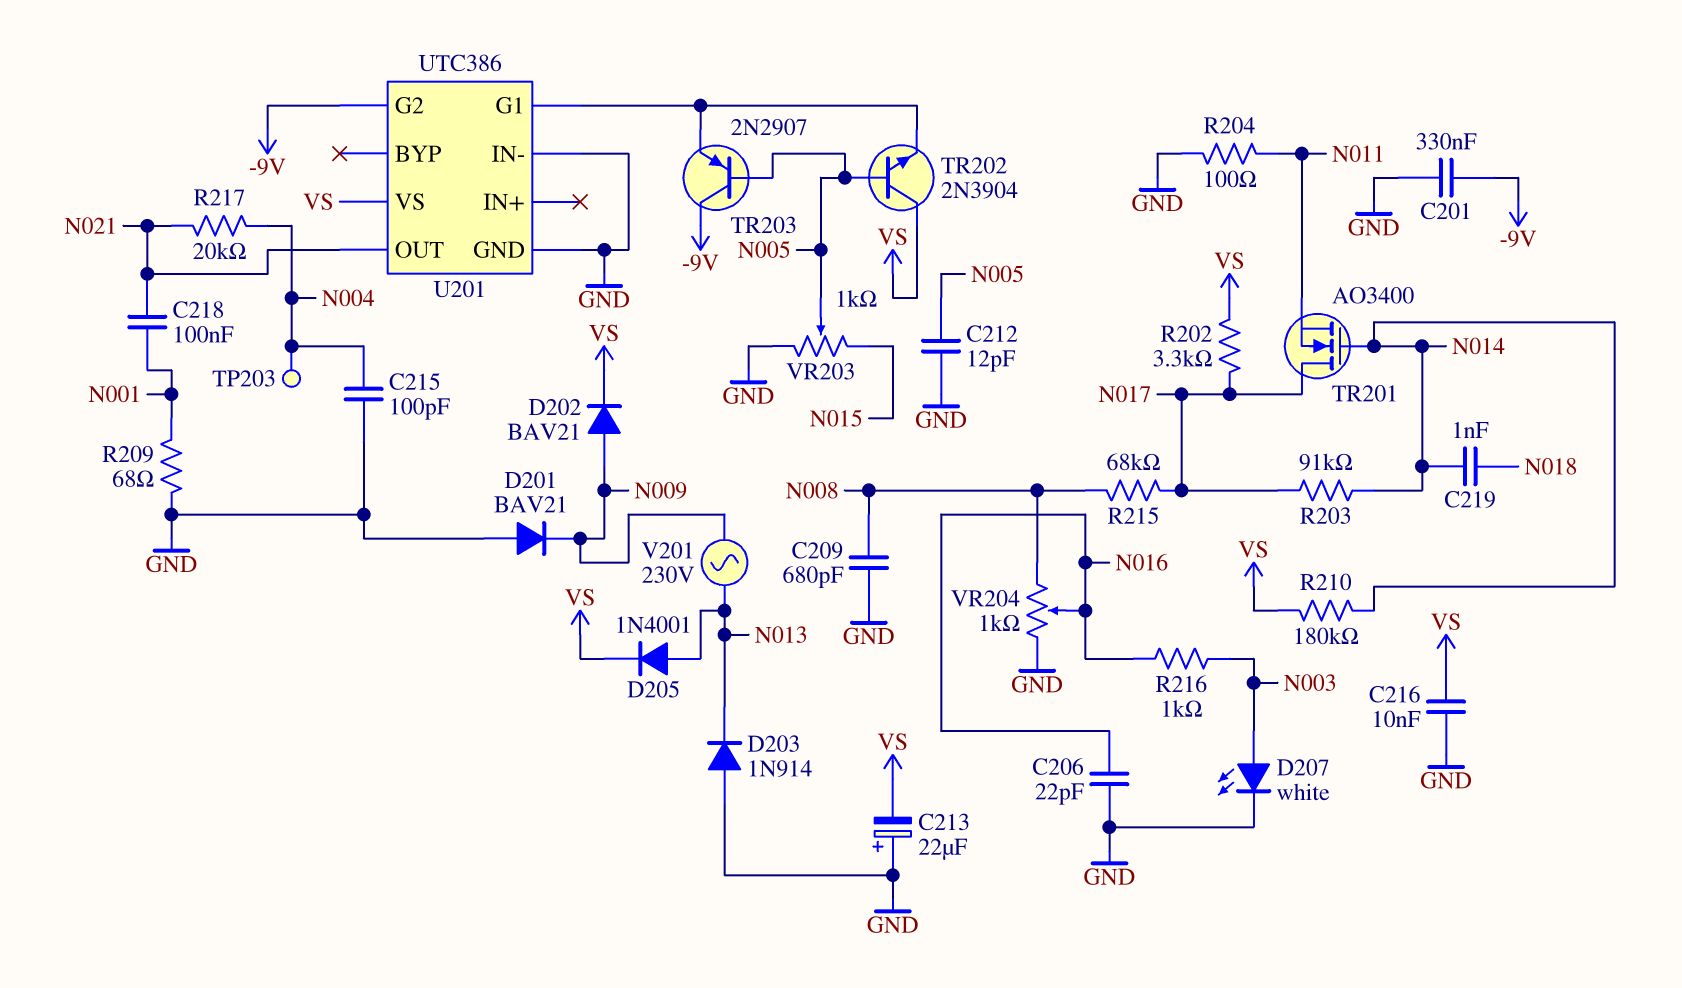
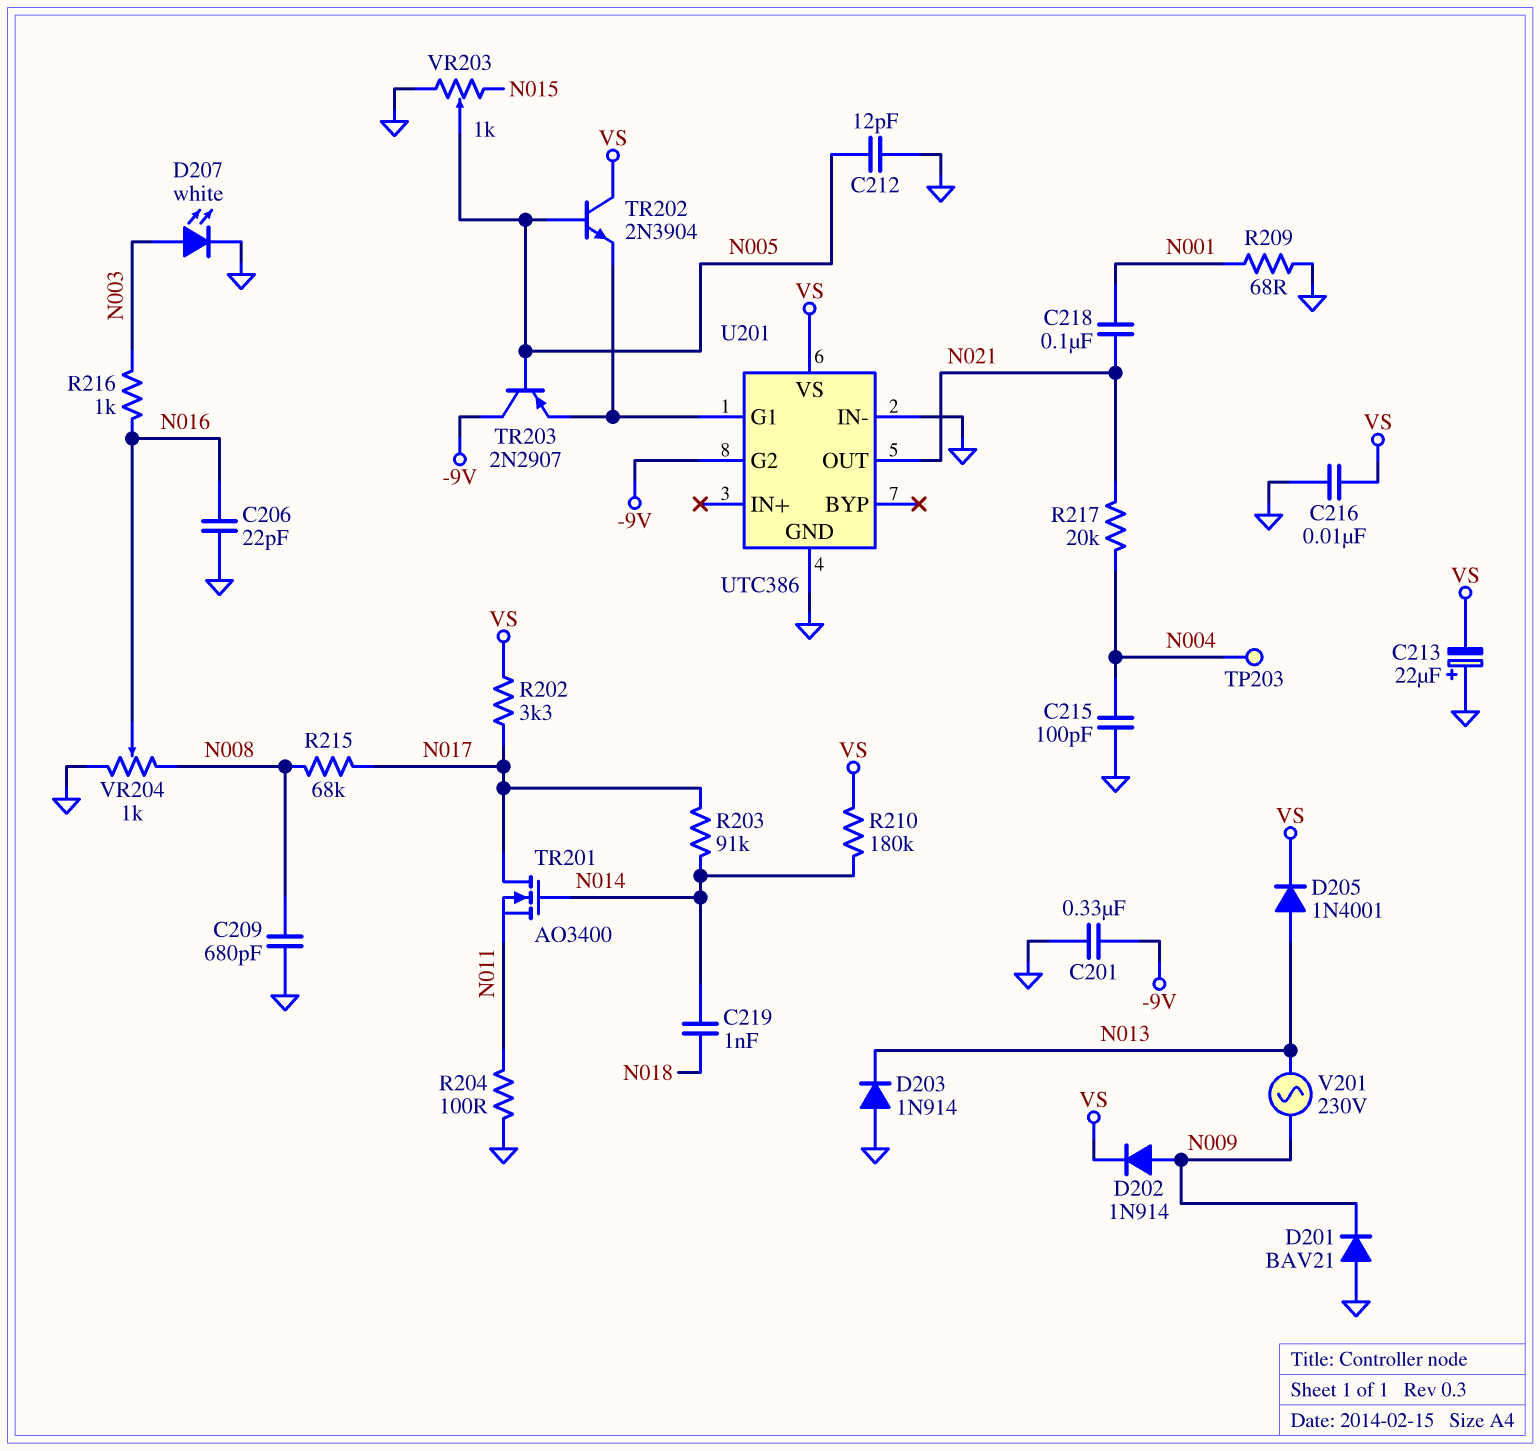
D202: diode BAV21 (A N009, K VS) -> diode 1N914 (A N009, K VS)

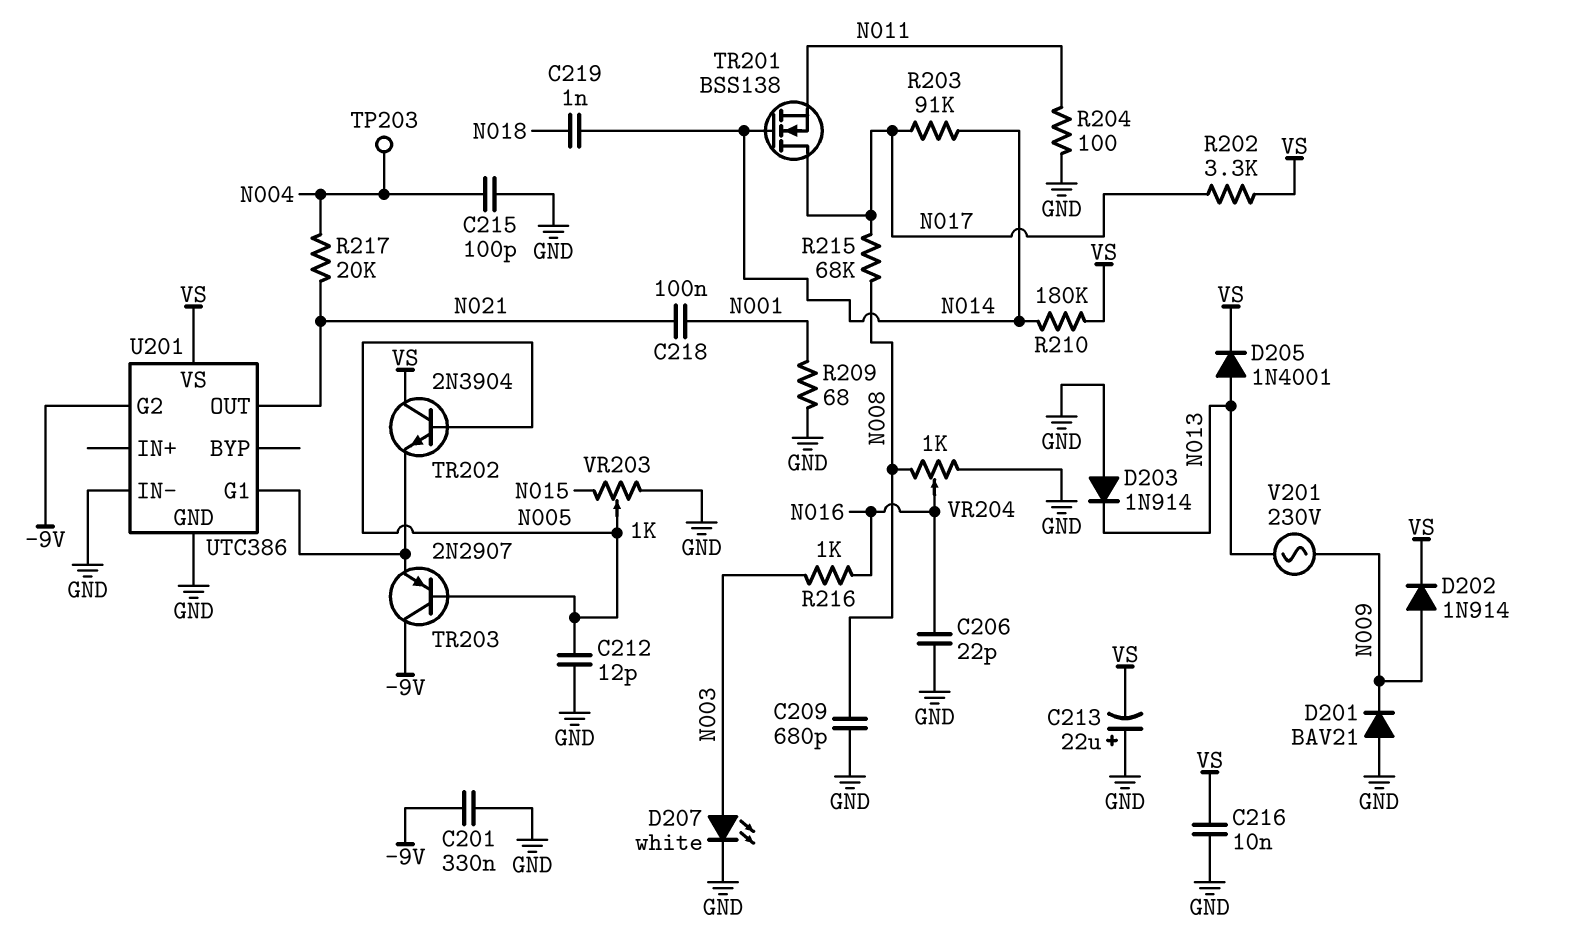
TR201: NMOS AO3400 (G N014, D N017, S N011) -> NMOS BSS138 (G N014, D N017, S N011)

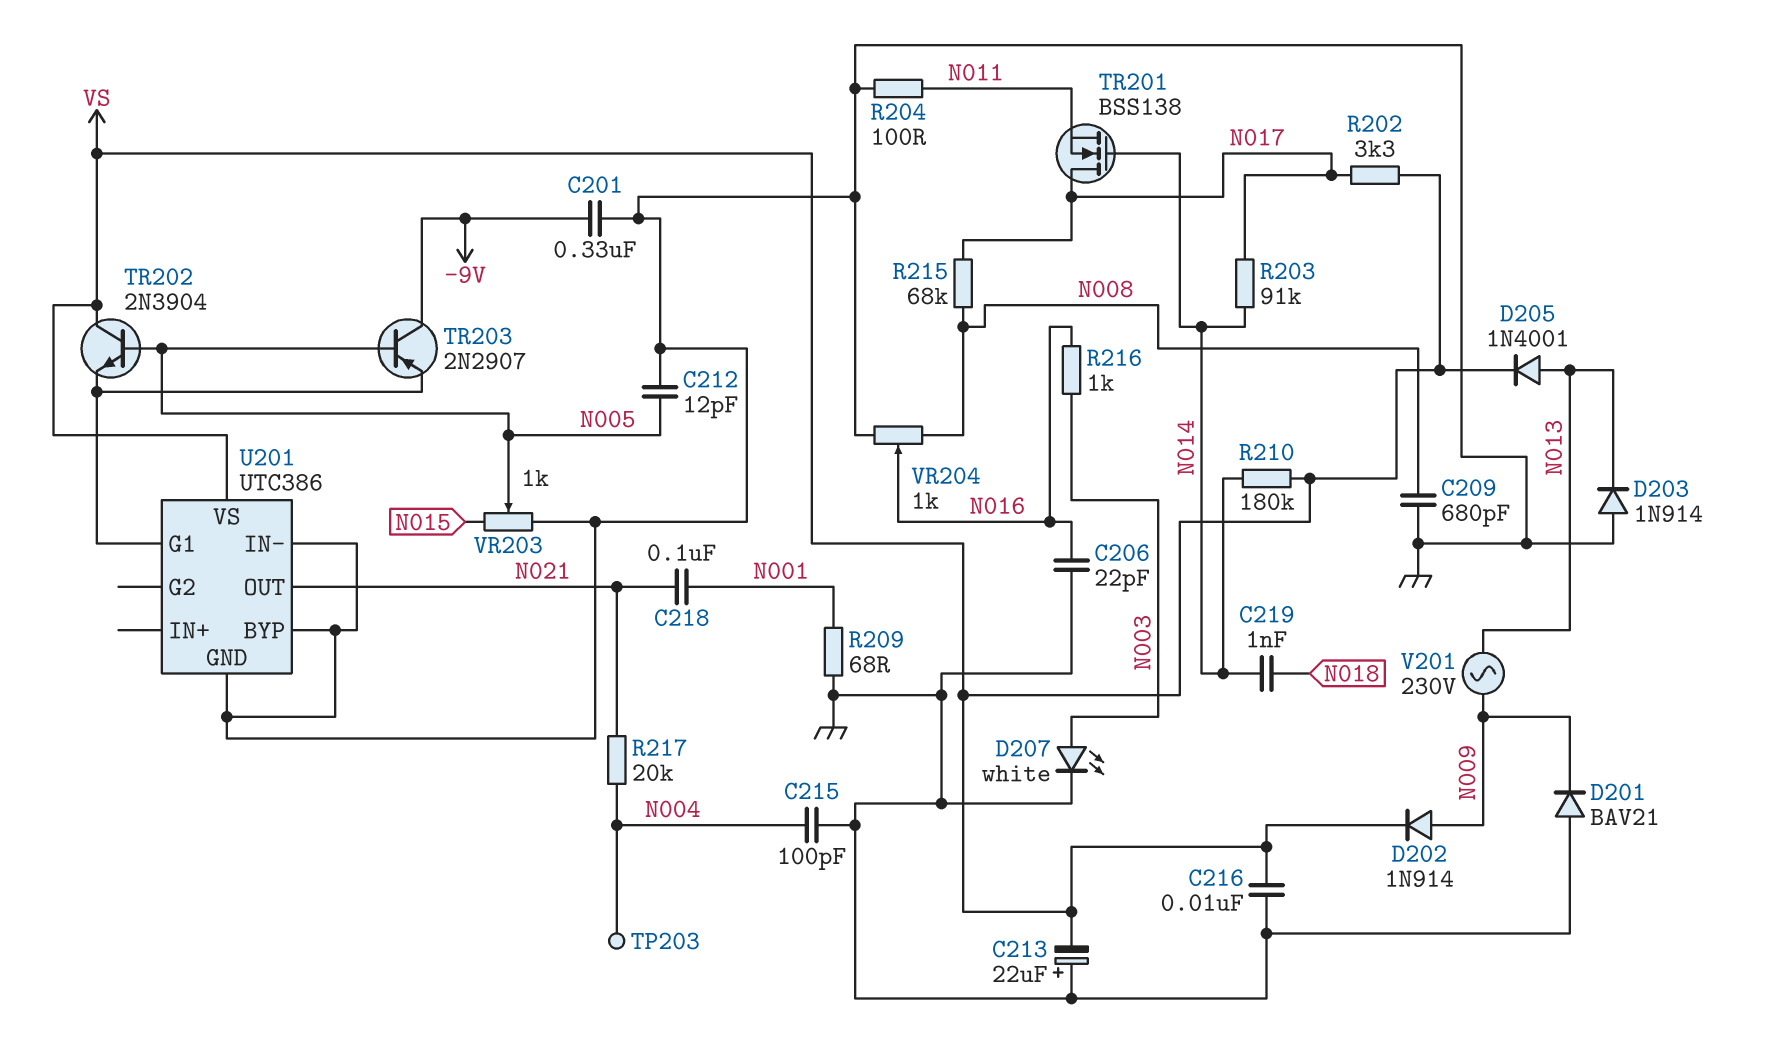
U201 pin BYP: none -> GND
U201 pin G2: -9V -> none

